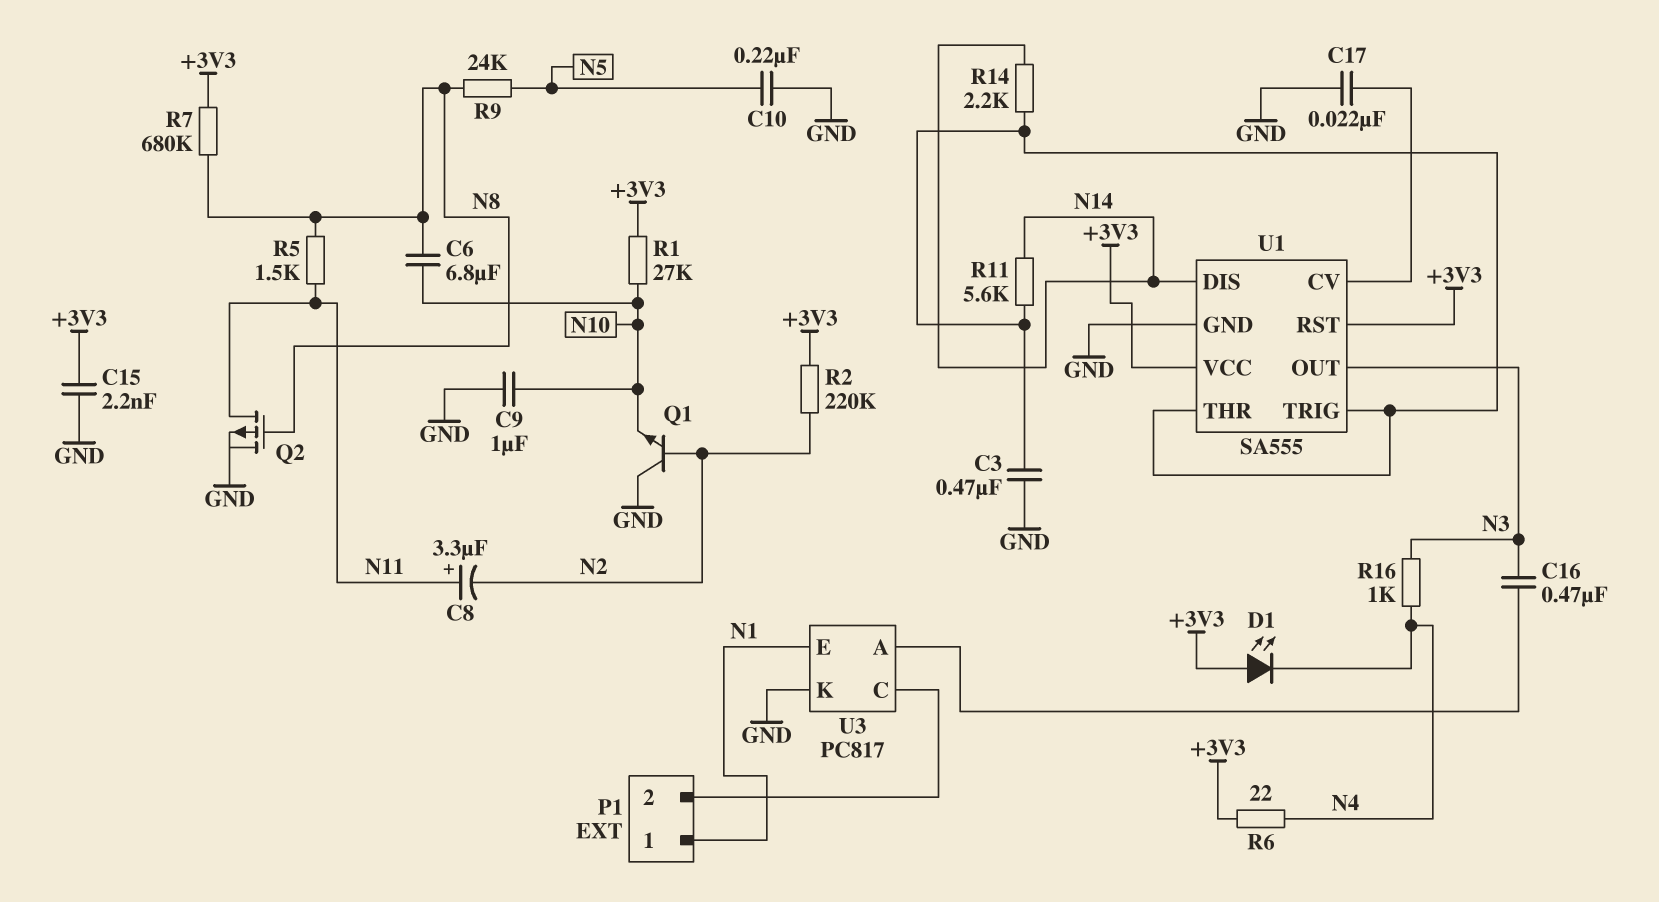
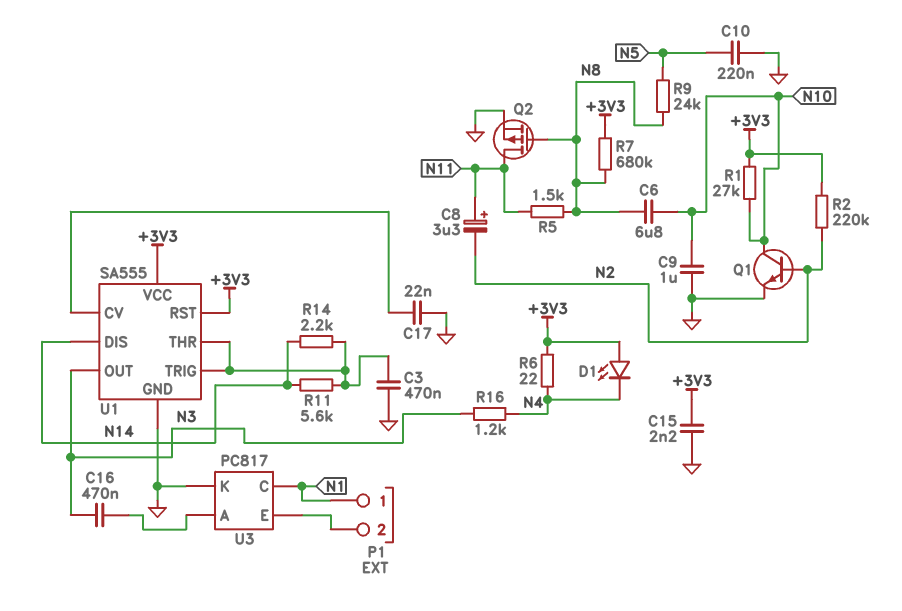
Q1: NPN (B N2, C GND, E N10) -> NPN (B N2, C N10, E GND)
R16: 1k (N3, N4) -> 1.2k (N3, N4)
U3 pin C: P1/2 -> N1
U3 pin E: N1 -> P1/2

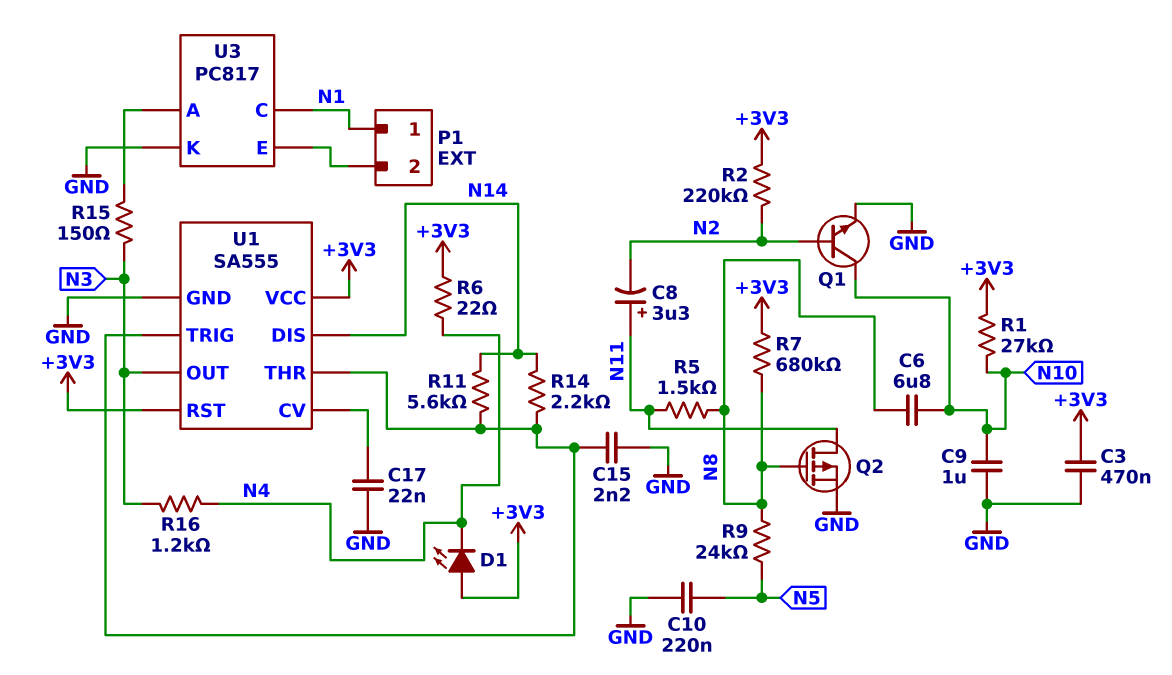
C3: 470nF (GND, U1/THR) -> 470nF (+3V3, GND)
C15: 2.2nF (+3V3, GND) -> 2.2nF (GND, U1/THR)
C16: 470nF (N3, U3/A) -> none
R15: none -> 150 (N3, U3/A)

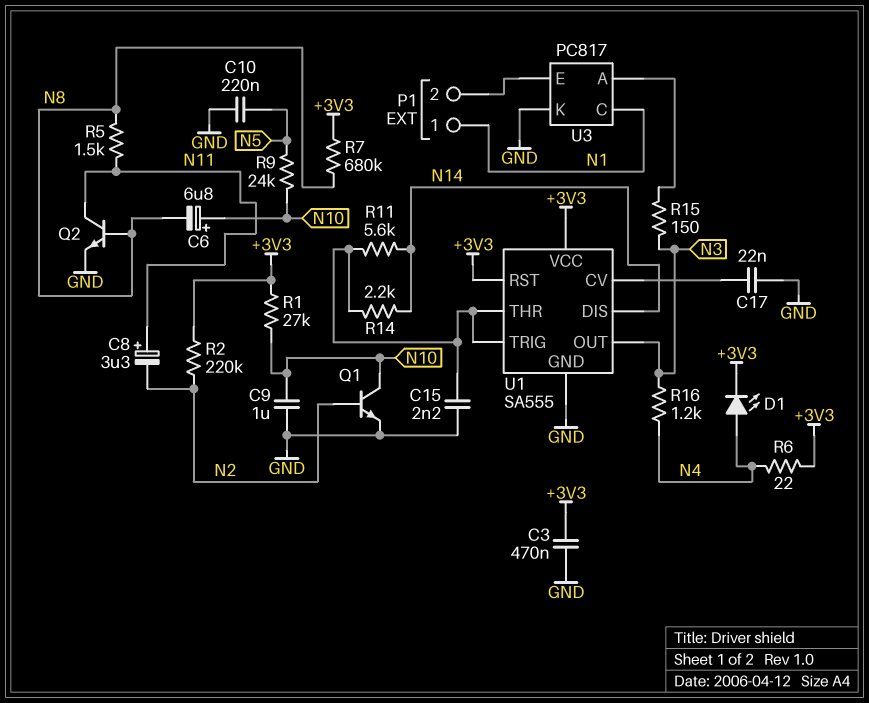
C6: 6.8uF (N8, N10) -> 6.8uF (plus N10, minus N8)
D1: LED (A +3V3, K N4) -> LED (A N4, K +3V3)
Q2: PMOS (G N8, D N11, S GND) -> NPN (B N8, C N11, E GND)
R9: 24k (N5, N8) -> 24k (N5, N10)

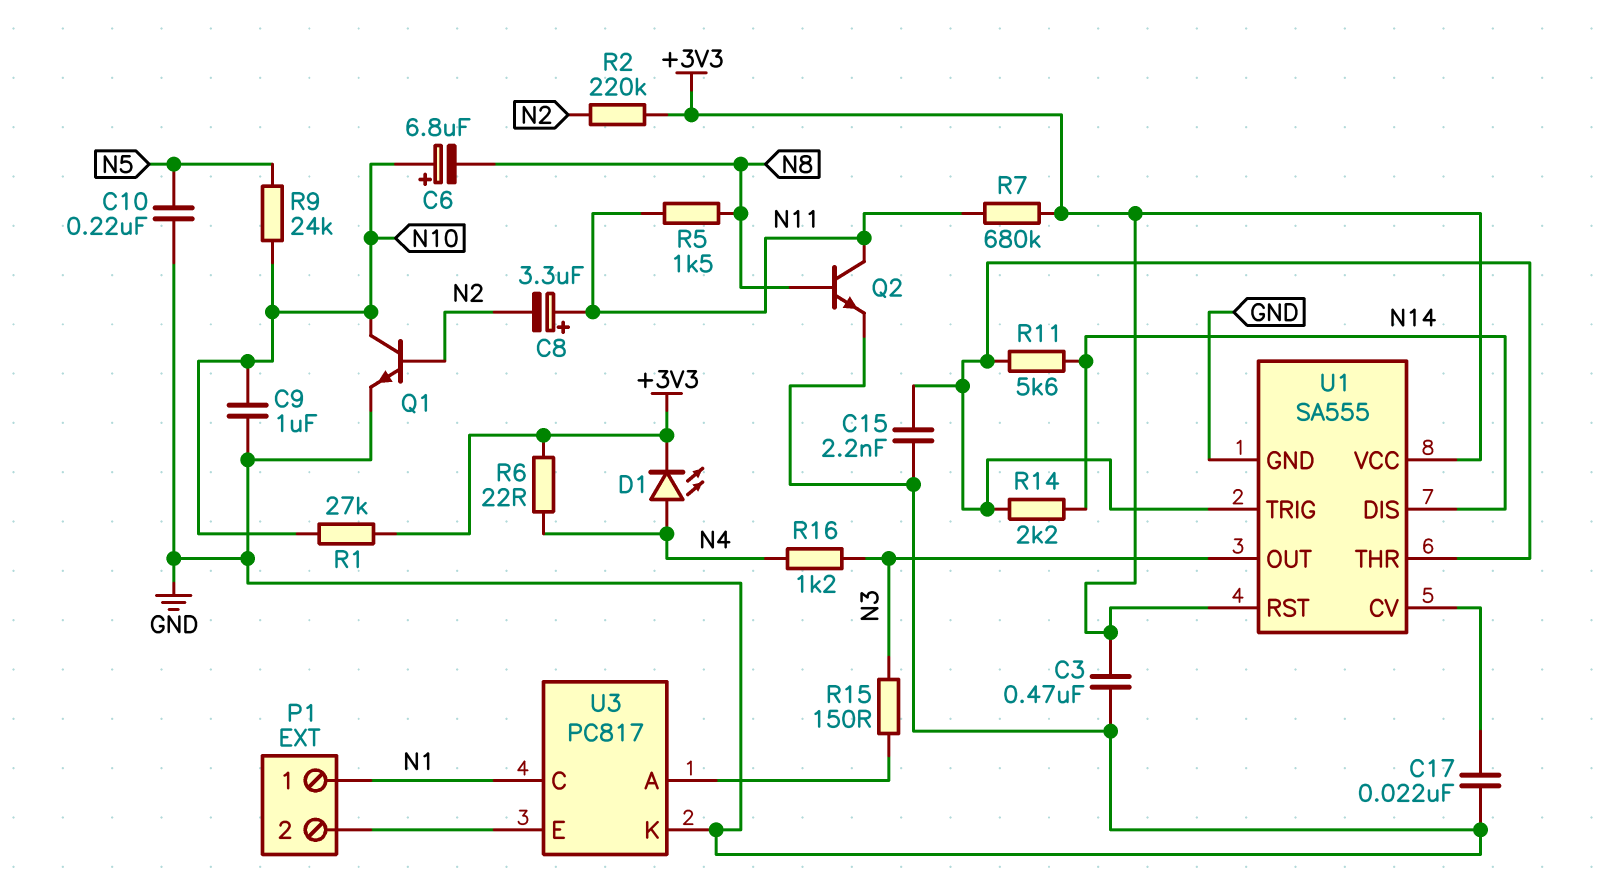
R7: 680k (+3V3, N8) -> 680k (+3V3, N11)

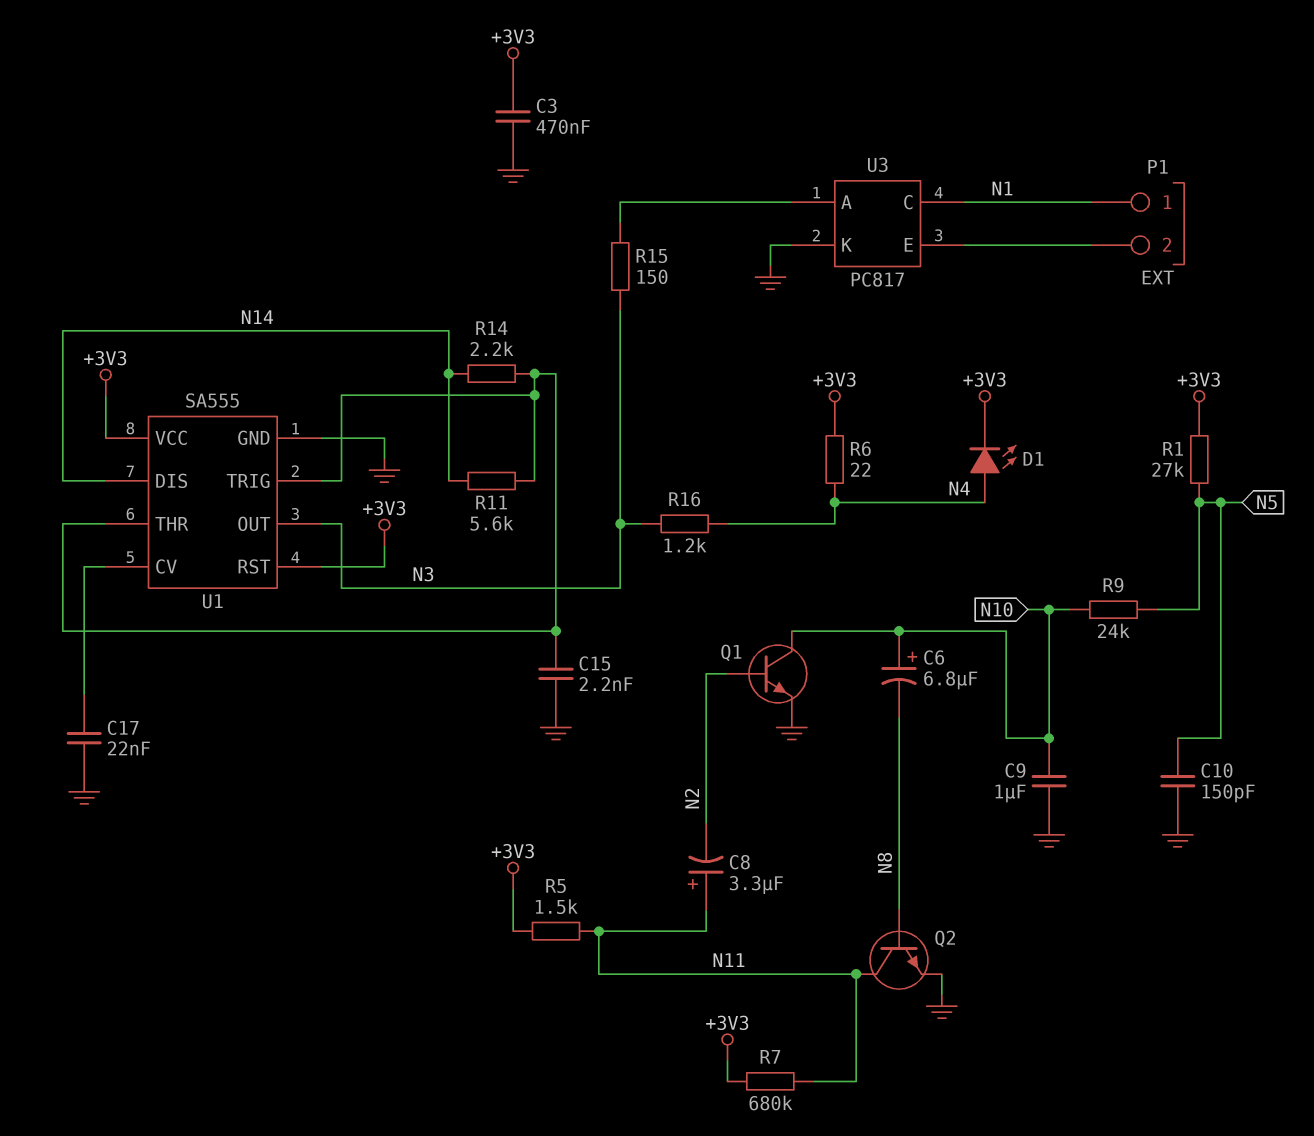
C10: 220nF (GND, N5) -> 150pF (GND, N5)
R1: 27k (+3V3, N10) -> 27k (+3V3, N5)
R2: 220k (+3V3, N2) -> none
R5: 1.5k (N8, N11) -> 1.5k (+3V3, N11)

